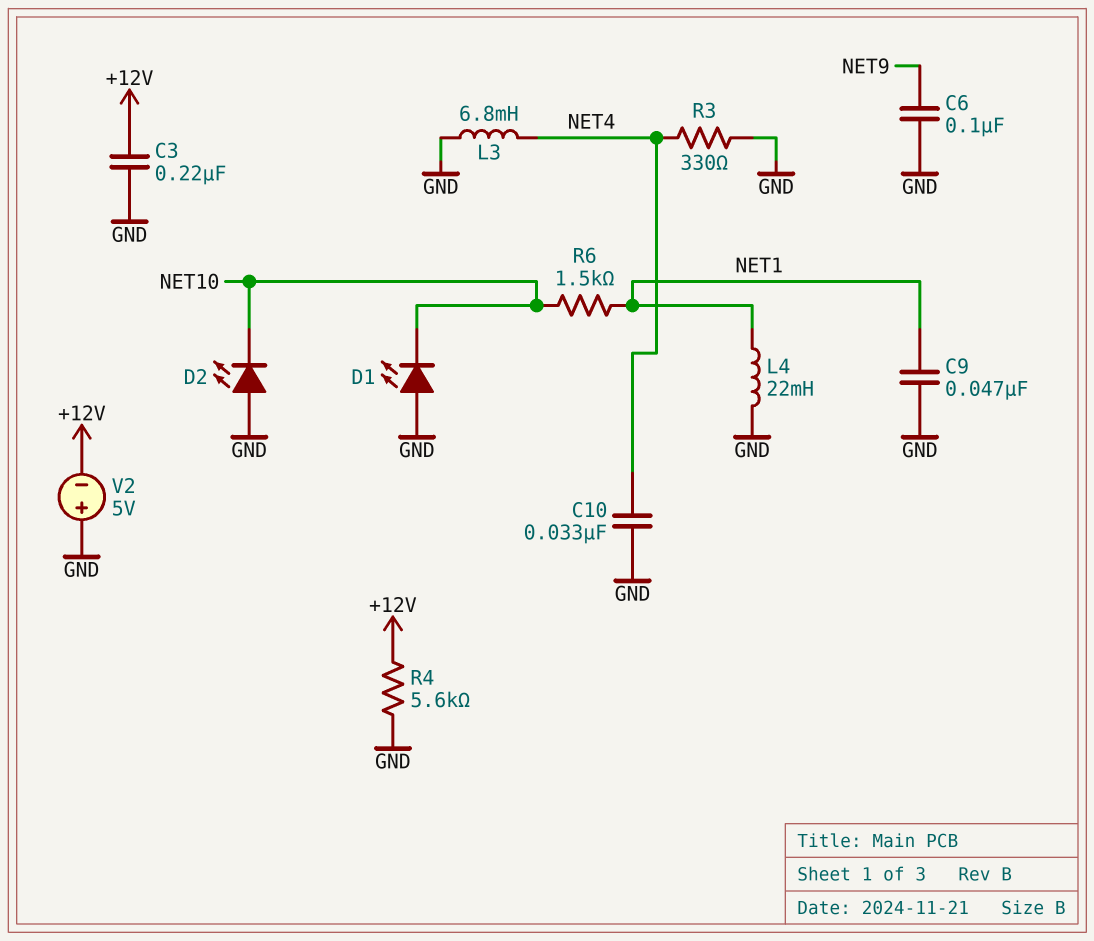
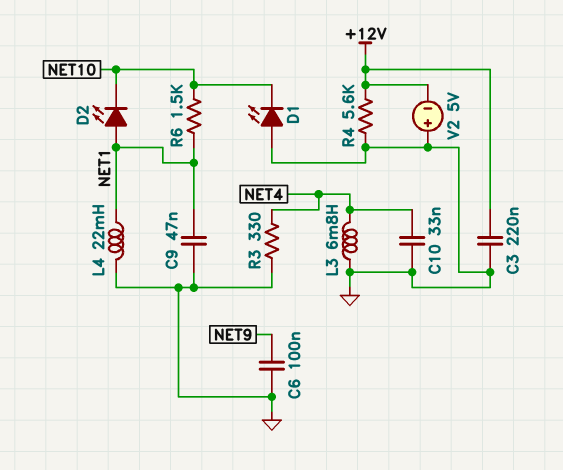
D2: LED (A GND, K NET10) -> LED (A NET1, K NET10)

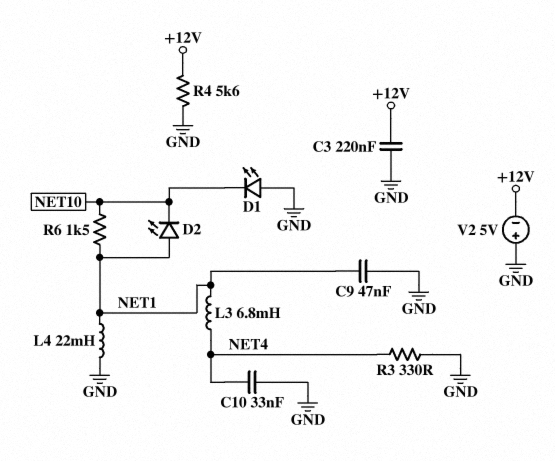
C6: 100nF (GND, NET9) -> none
L3: 6.8mH (GND, NET4) -> 6.8mH (NET1, NET4)

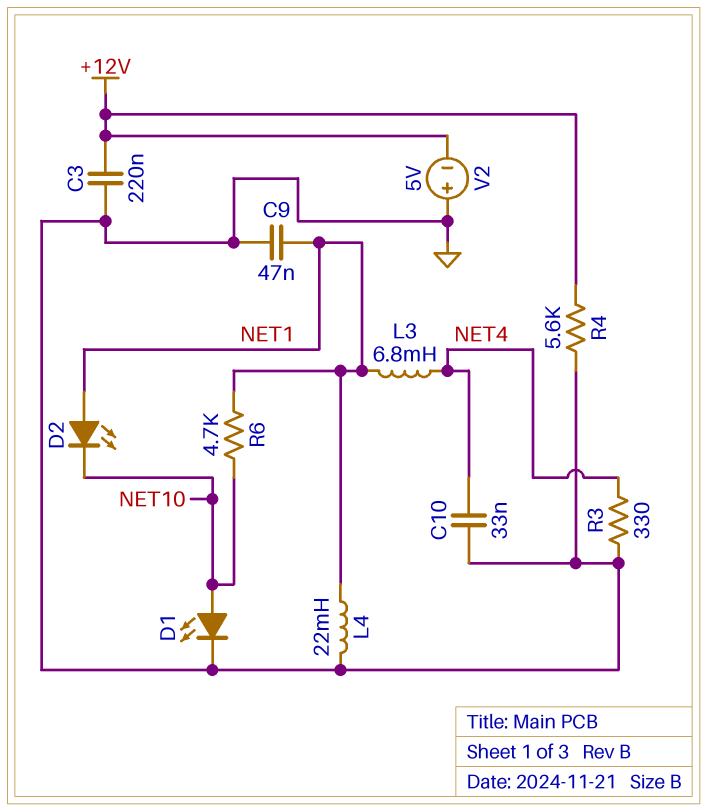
D1: LED (A GND, K NET10) -> LED (A NET10, K GND)
R6: 1.5k (NET1, NET10) -> 4.7k (NET1, NET10)

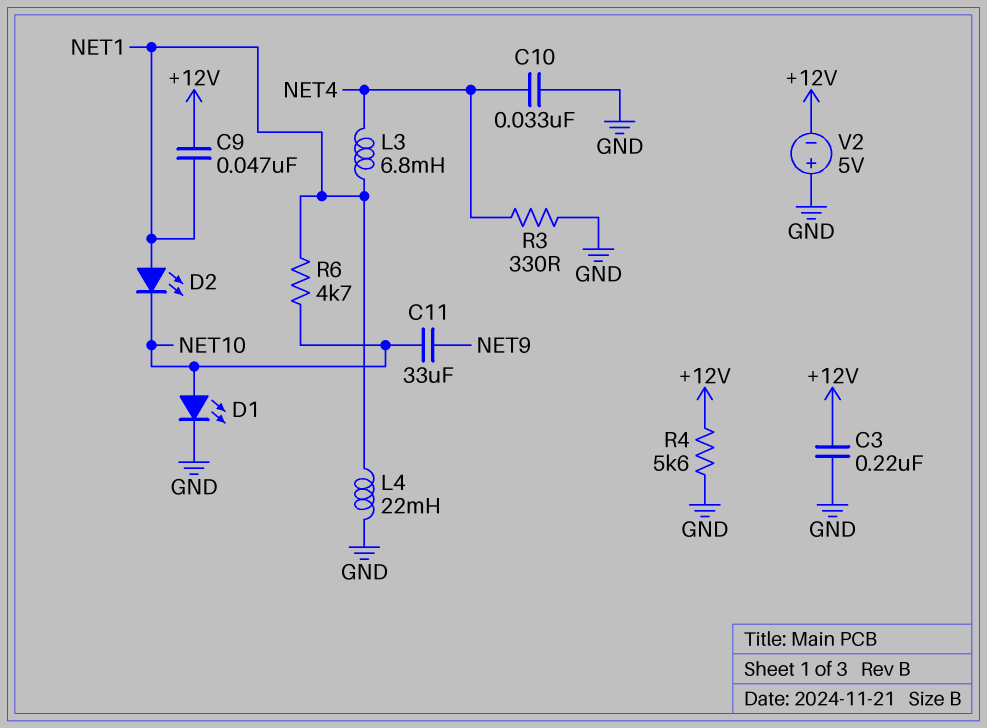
C9: 47nF (GND, NET1) -> 47nF (+12V, NET1)
C11: none -> 33uF (NET9, NET10)

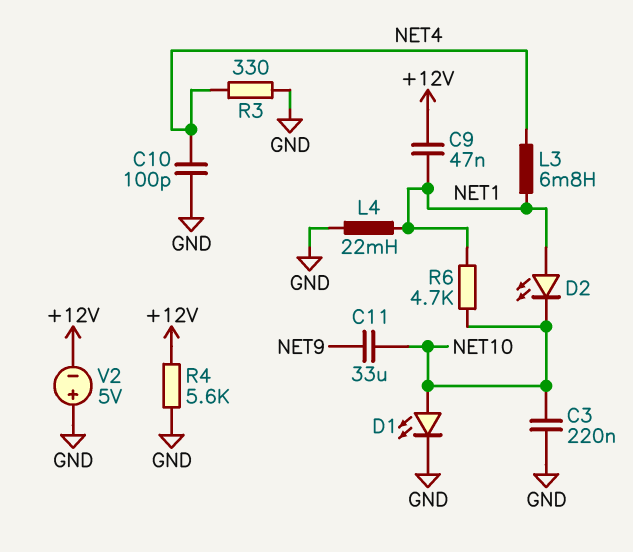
C3: 220nF (+12V, GND) -> 220nF (GND, NET10)
C10: 33nF (GND, NET4) -> 100pF (GND, NET4)

